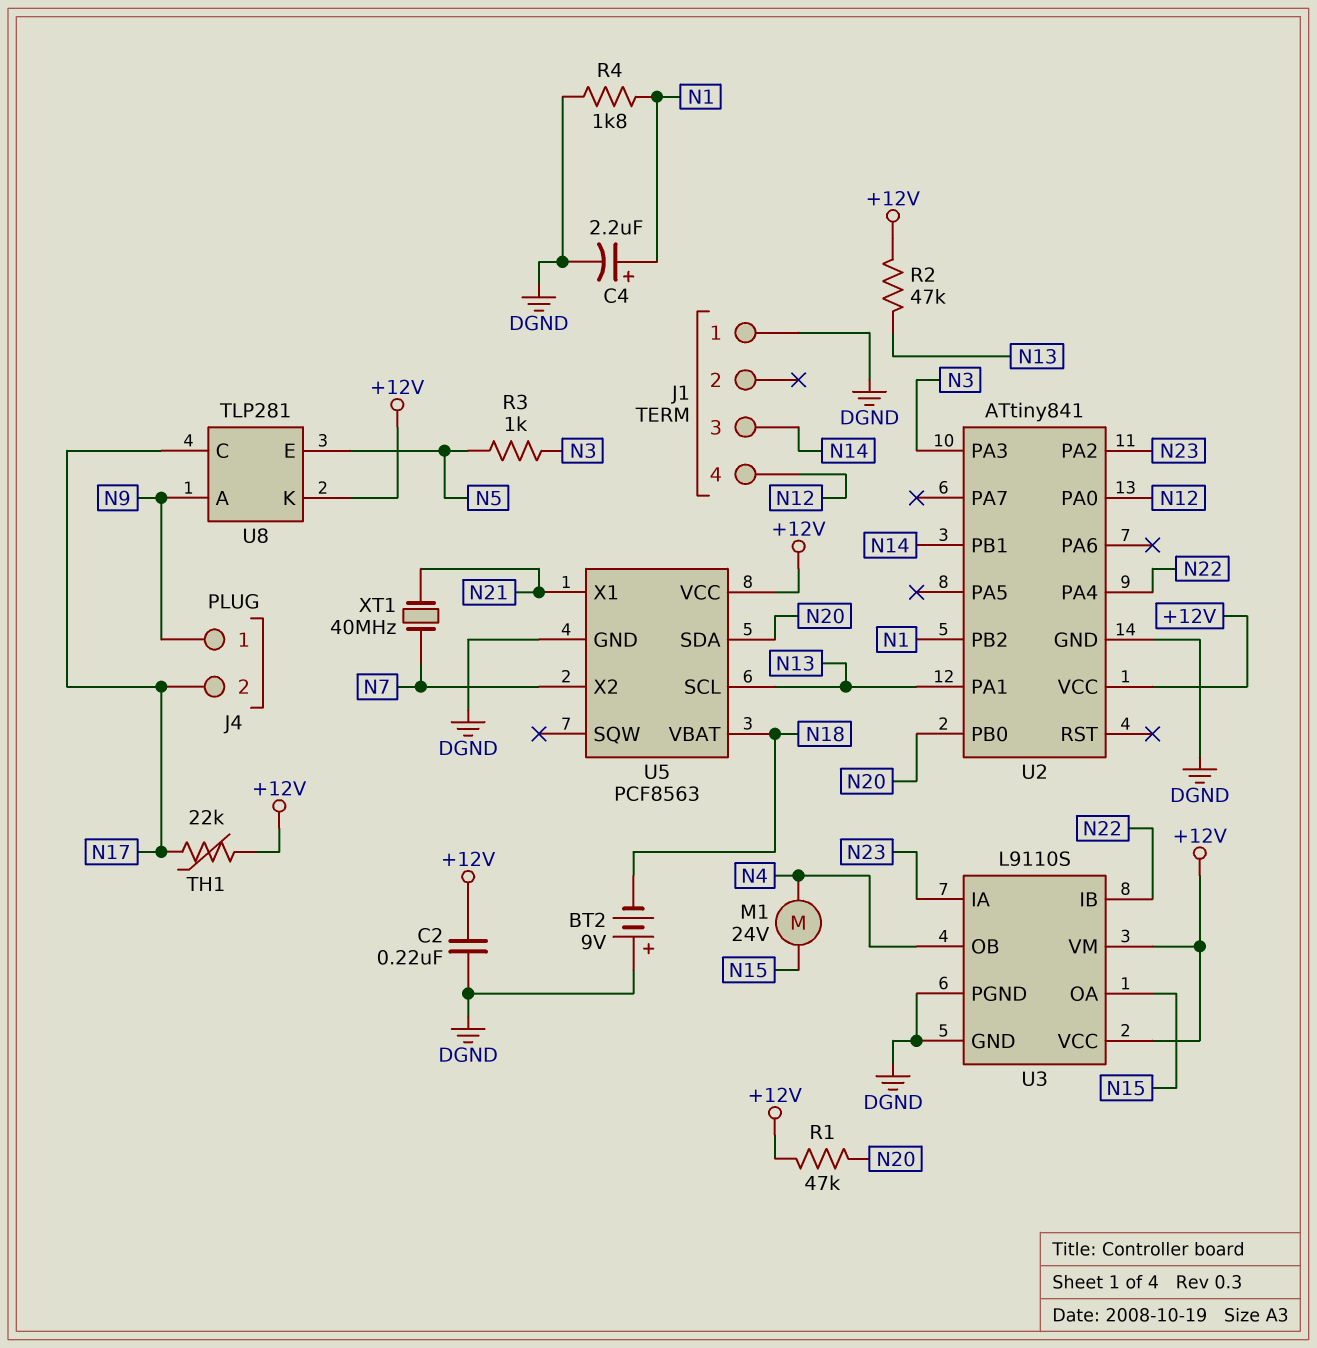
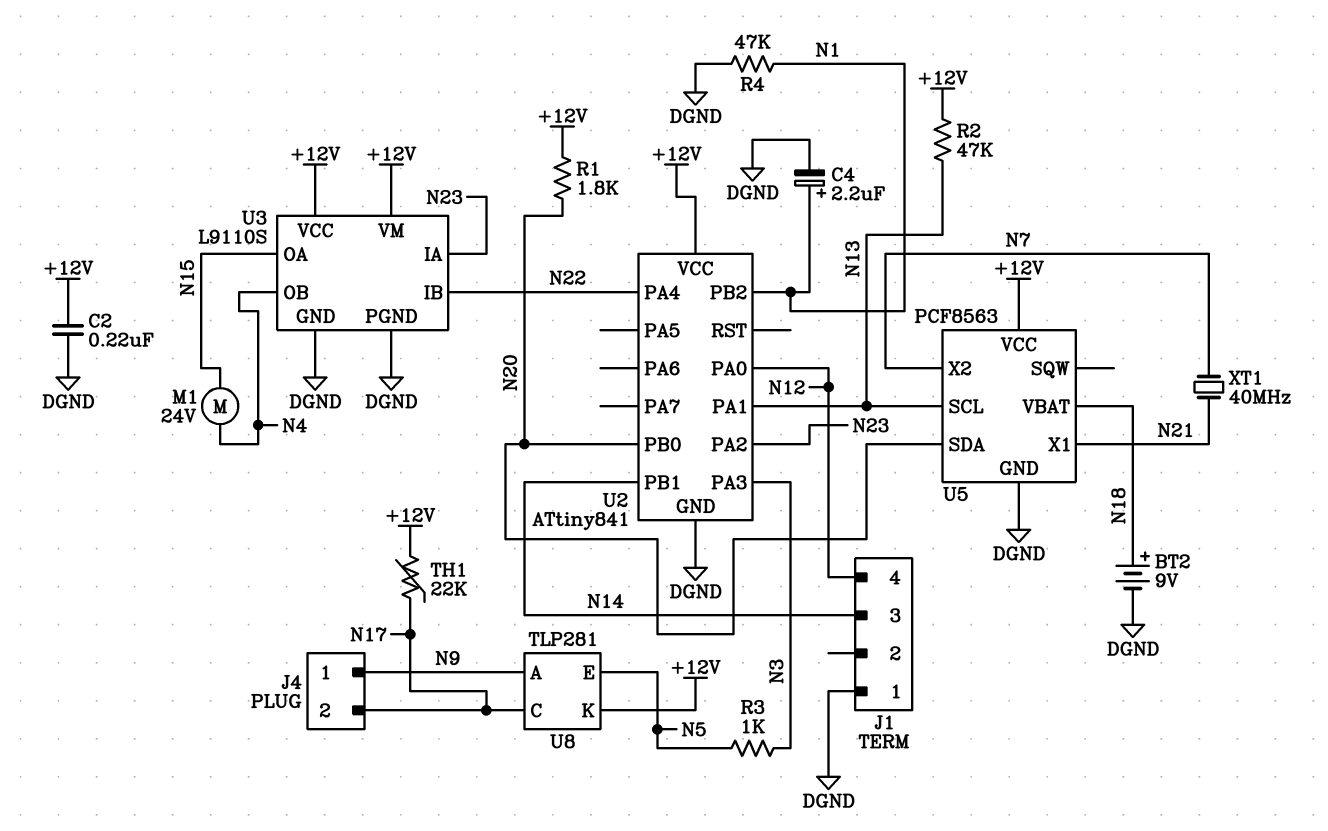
BT2: 9V (plus DGND, minus N18) -> 9V (plus N18, minus DGND)
R1: 47k (+12V, N20) -> 1.8k (+12V, N20)
R4: 1.8k (DGND, N1) -> 47k (DGND, N1)

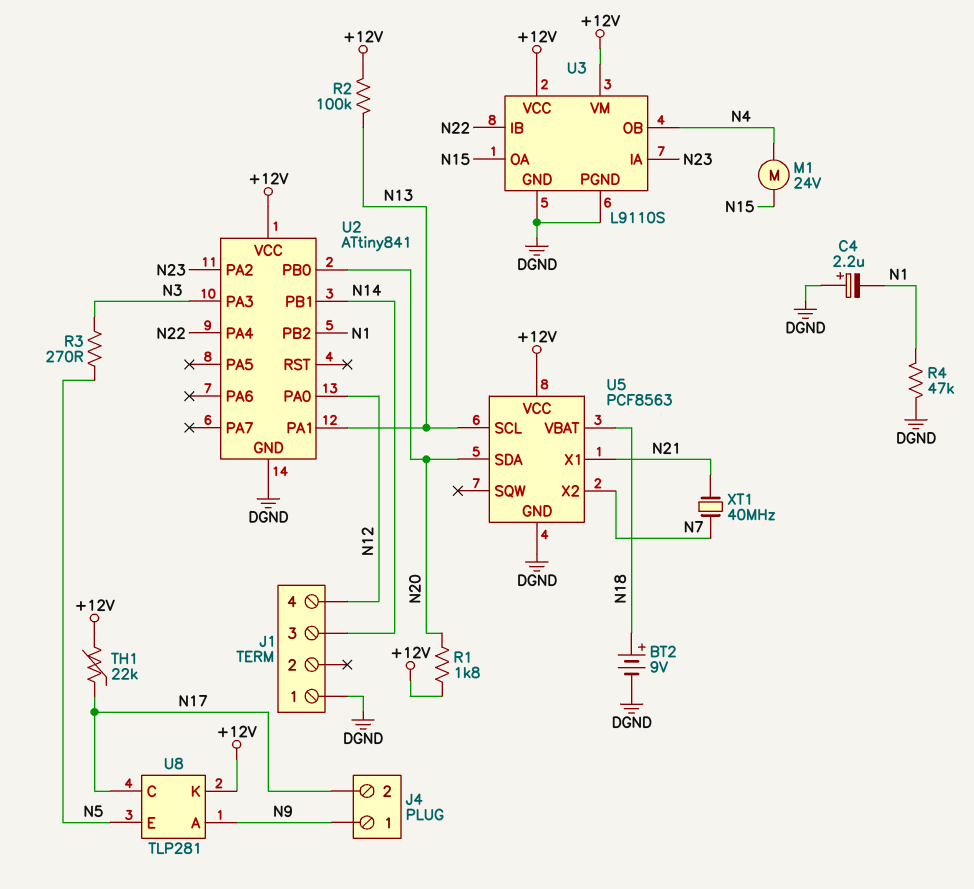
C2: 220nF (+12V, DGND) -> none
C4: 2.2uF (plus N1, minus DGND) -> 2.2uF (plus DGND, minus N1)
R2: 47k (+12V, N13) -> 100k (+12V, N13)
R3: 1k (N3, N5) -> 270 (N3, N5)

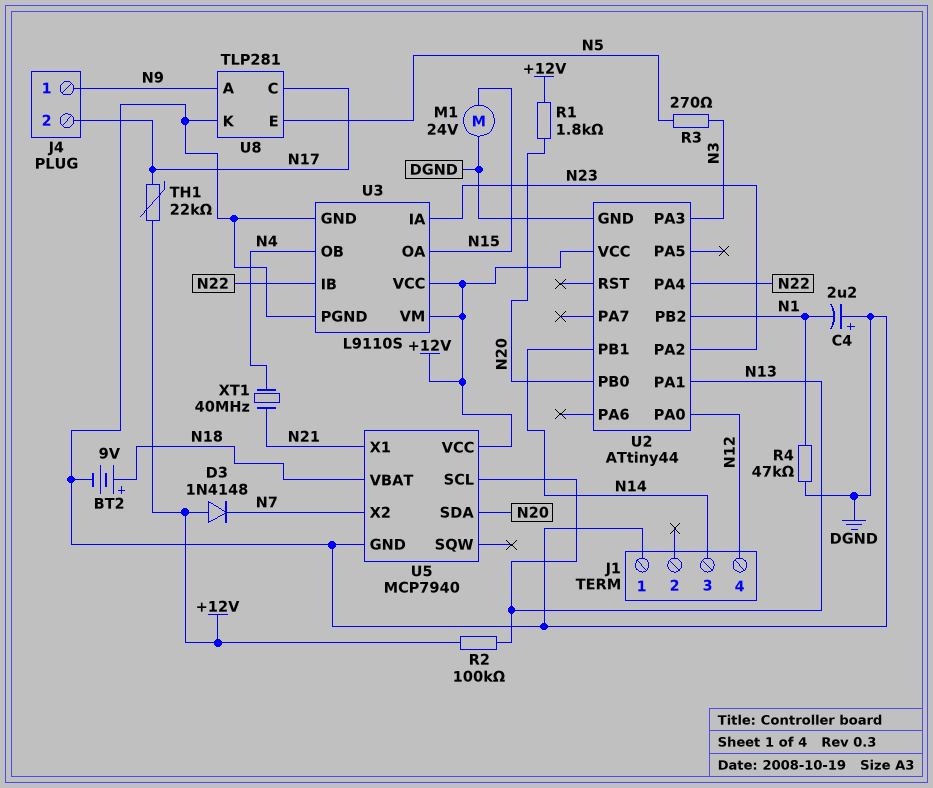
D3: none -> diode 1N4148 (A +12V, K N7)
M1: motor 24V (N4, N15) -> motor 24V (DGND, N15)
U2: ATtiny841 -> ATtiny44
U5: PCF8563 -> MCP7940
U8 pin K: +12V -> DGND
XT1: 40MHz (N7, N21) -> 40MHz (N4, N21)

